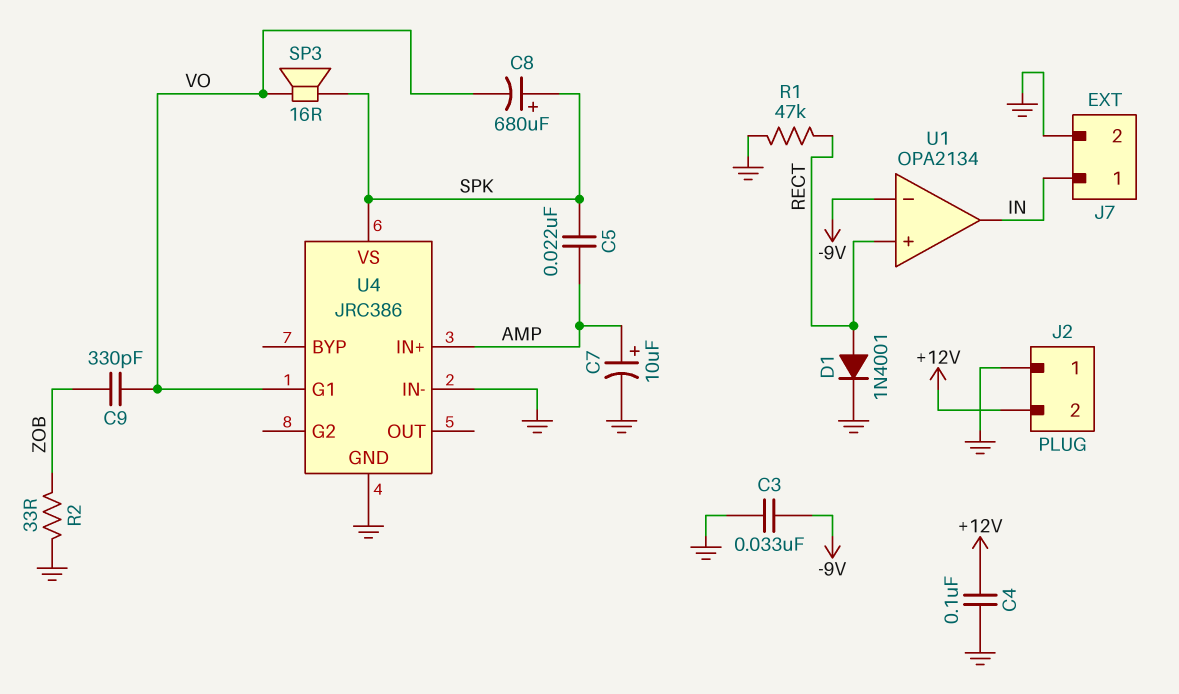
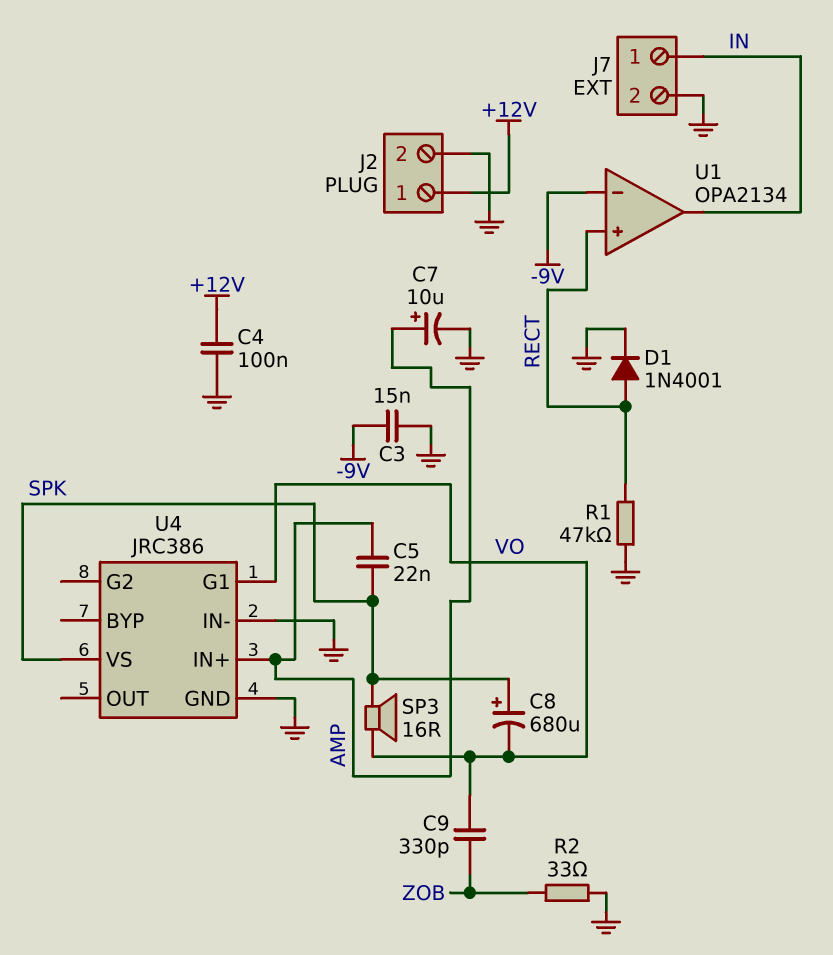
C3: 33nF (-9V, GND) -> 15nF (-9V, GND)
J2 pin 1: GND -> +12V
J2 pin 2: +12V -> GND

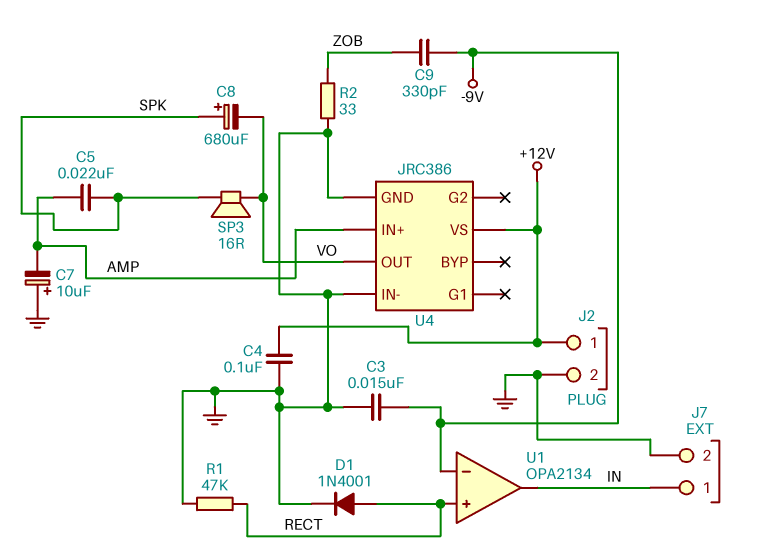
C7: 10uF (plus AMP, minus GND) -> 10uF (plus GND, minus AMP)
C9: 330pF (VO, ZOB) -> 330pF (-9V, ZOB)
U4 pin G1: VO -> none
U4 pin OUT: none -> VO
U4 pin VS: SPK -> +12V

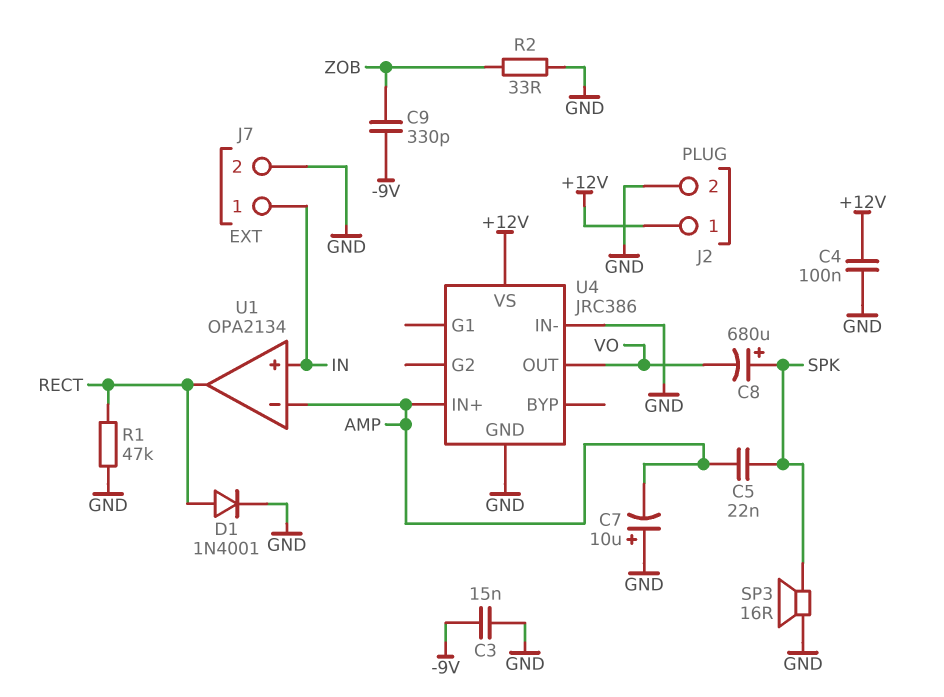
SP3: speaker 16R (SPK, VO) -> speaker 16R (GND, SPK)
U1 pin in+: RECT -> IN
U1 pin in-: -9V -> AMP
U1 pin out: IN -> RECT

